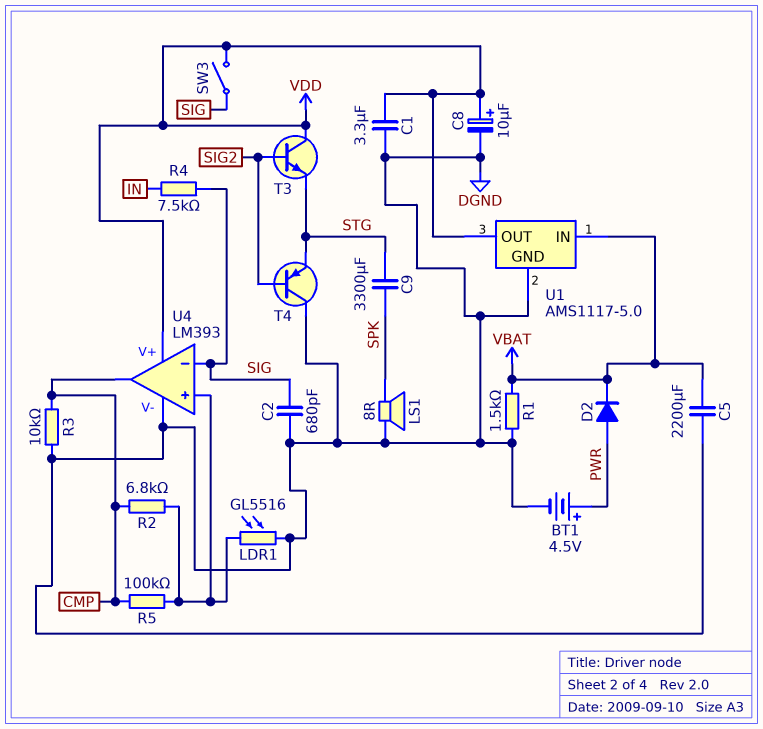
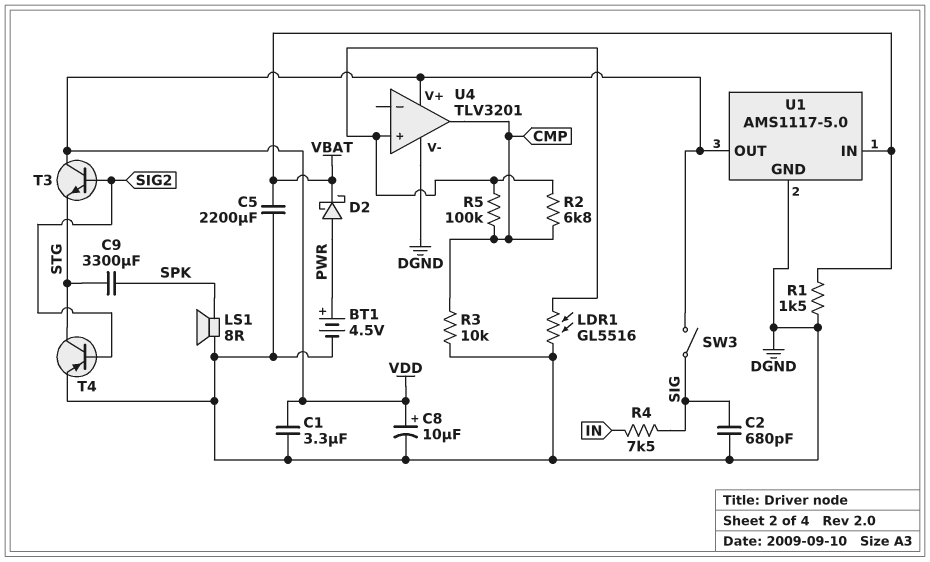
D2: diode (A PWR, K VBAT) -> schottky (A PWR, K VBAT)
T4: PNP (B SIG2, C DGND, E STG) -> PNP (B SIG2, C STG, E DGND)
U4: LM393 -> TLV3201
U4 pin in-: SIG -> none

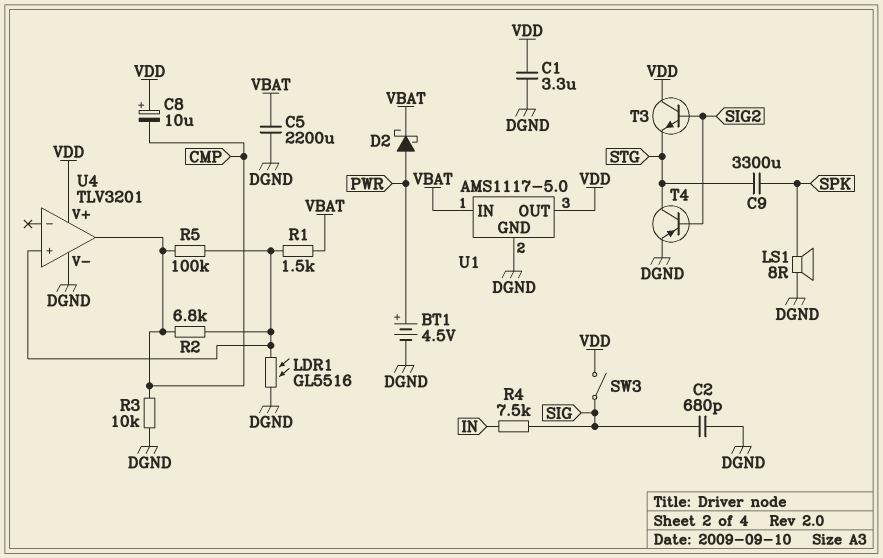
C8: 10uF (plus VDD, minus DGND) -> 10uF (plus VDD, minus CMP)
R1: 1.5k (DGND, VBAT) -> 1.5k (U4/in+, VBAT)

